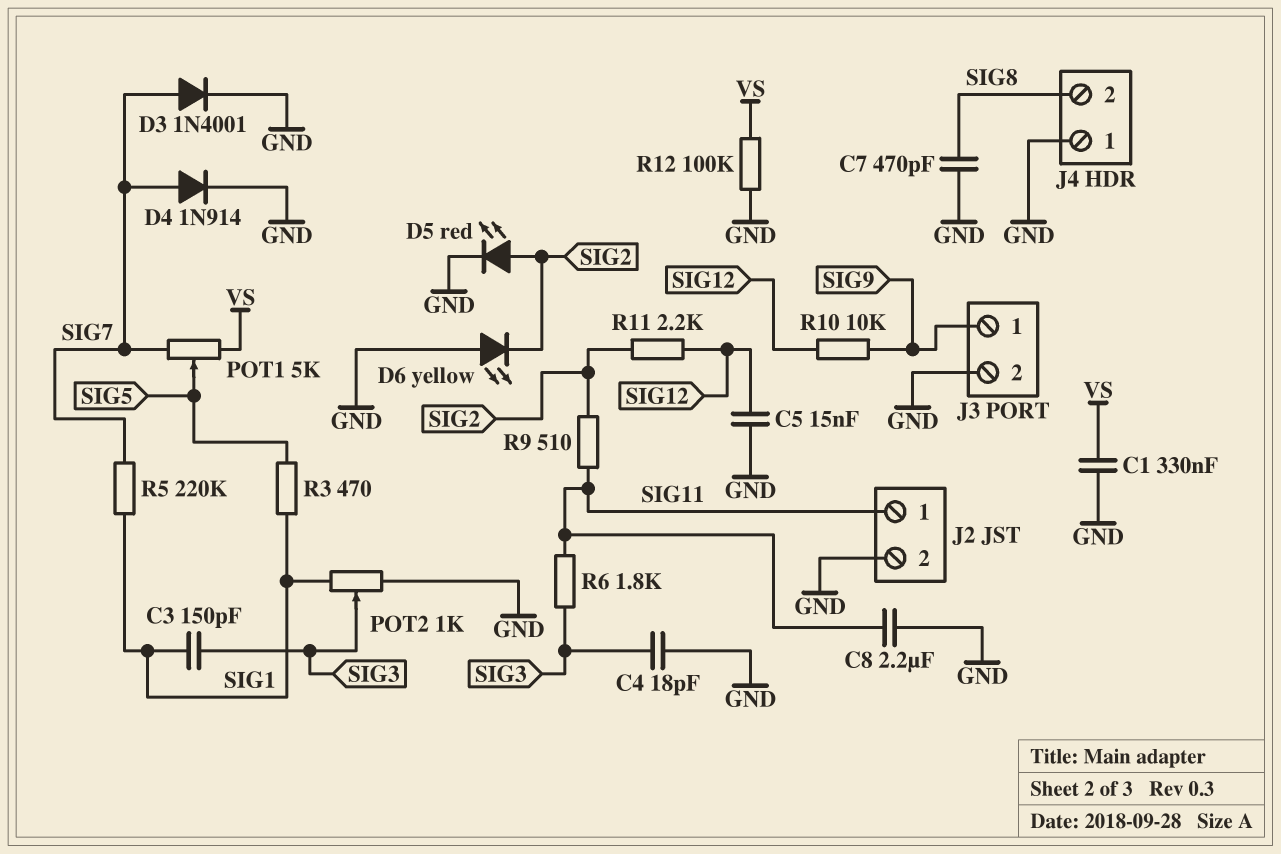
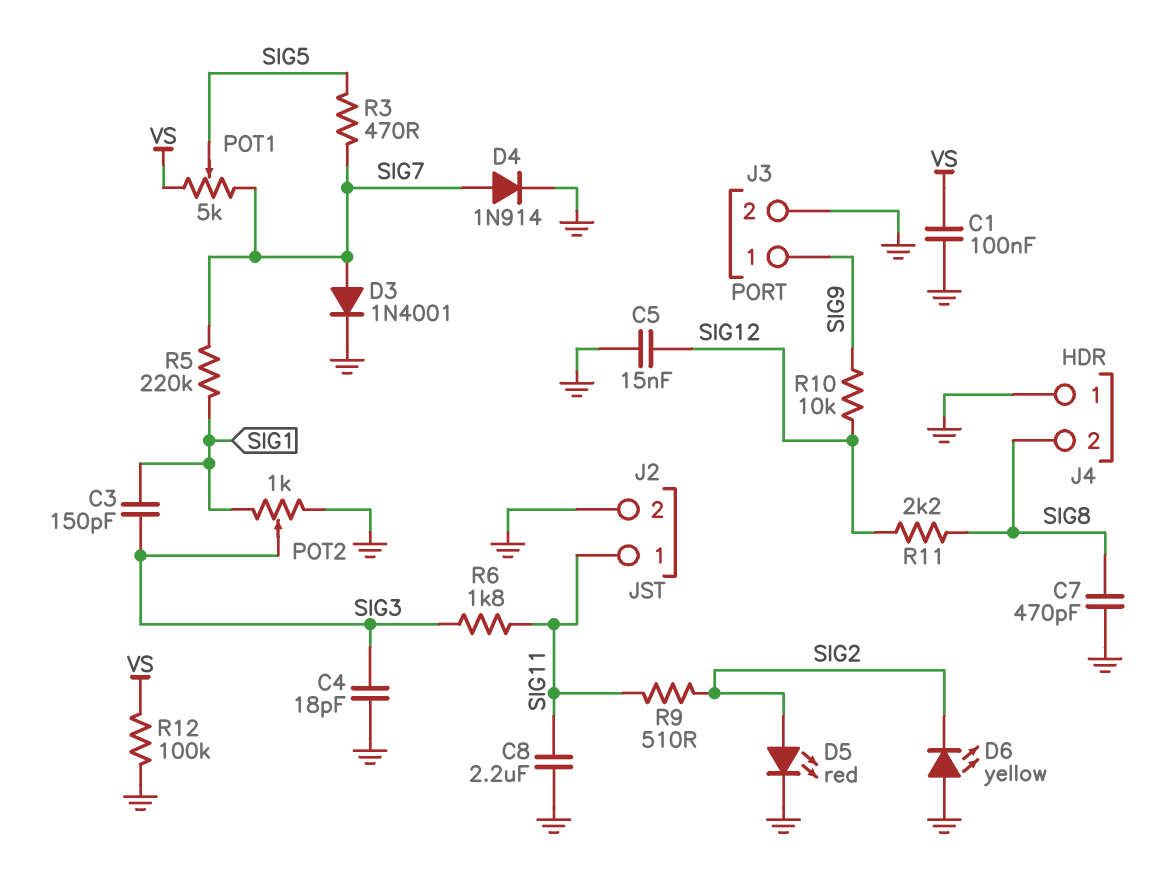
C1: 330nF (GND, VS) -> 100nF (GND, VS)
R3: 470 (SIG1, SIG5) -> 470 (SIG5, SIG7)
R11: 2.2k (SIG2, SIG12) -> 2.2k (SIG8, SIG12)

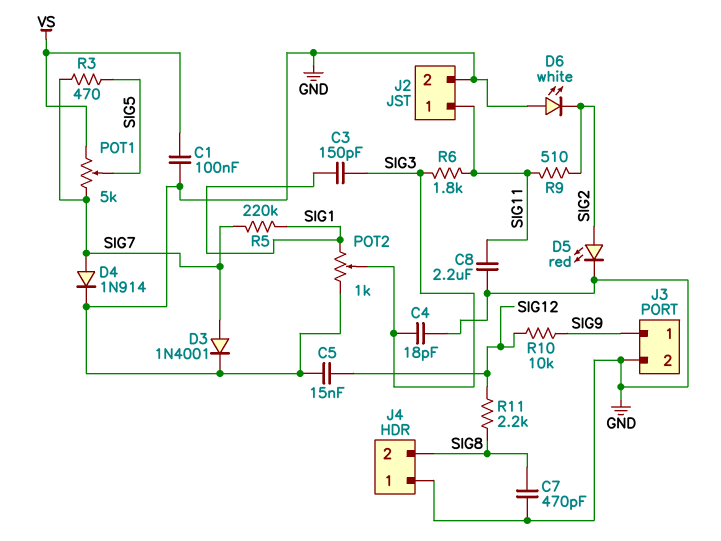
D6: LED yellow (A GND, K SIG2) -> LED white (A GND, K SIG2)
R12: 100k (GND, VS) -> none

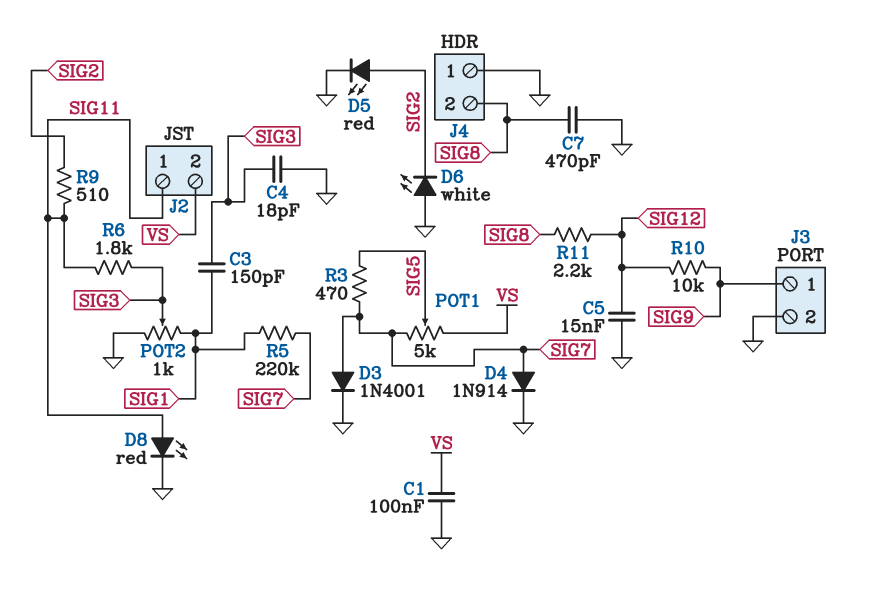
C8: 2.2uF (GND, SIG11) -> none
D8: none -> LED red (A SIG11, K GND)
J2 pin 2: GND -> VS

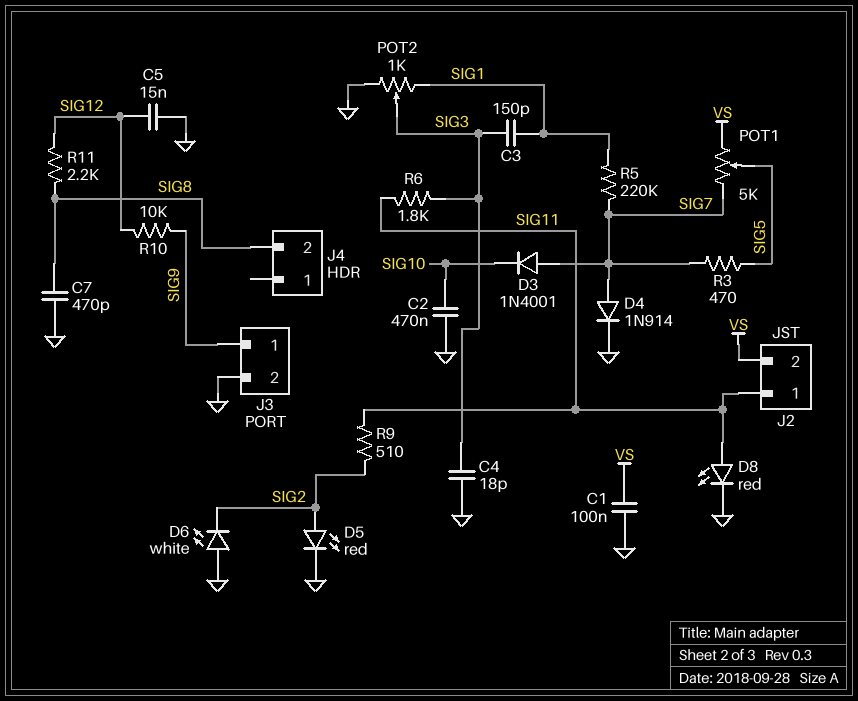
C2: none -> 470nF (GND, SIG10)
D3: diode 1N4001 (A SIG7, K GND) -> diode 1N4001 (A SIG7, K SIG10)
J4 pin 1: GND -> none

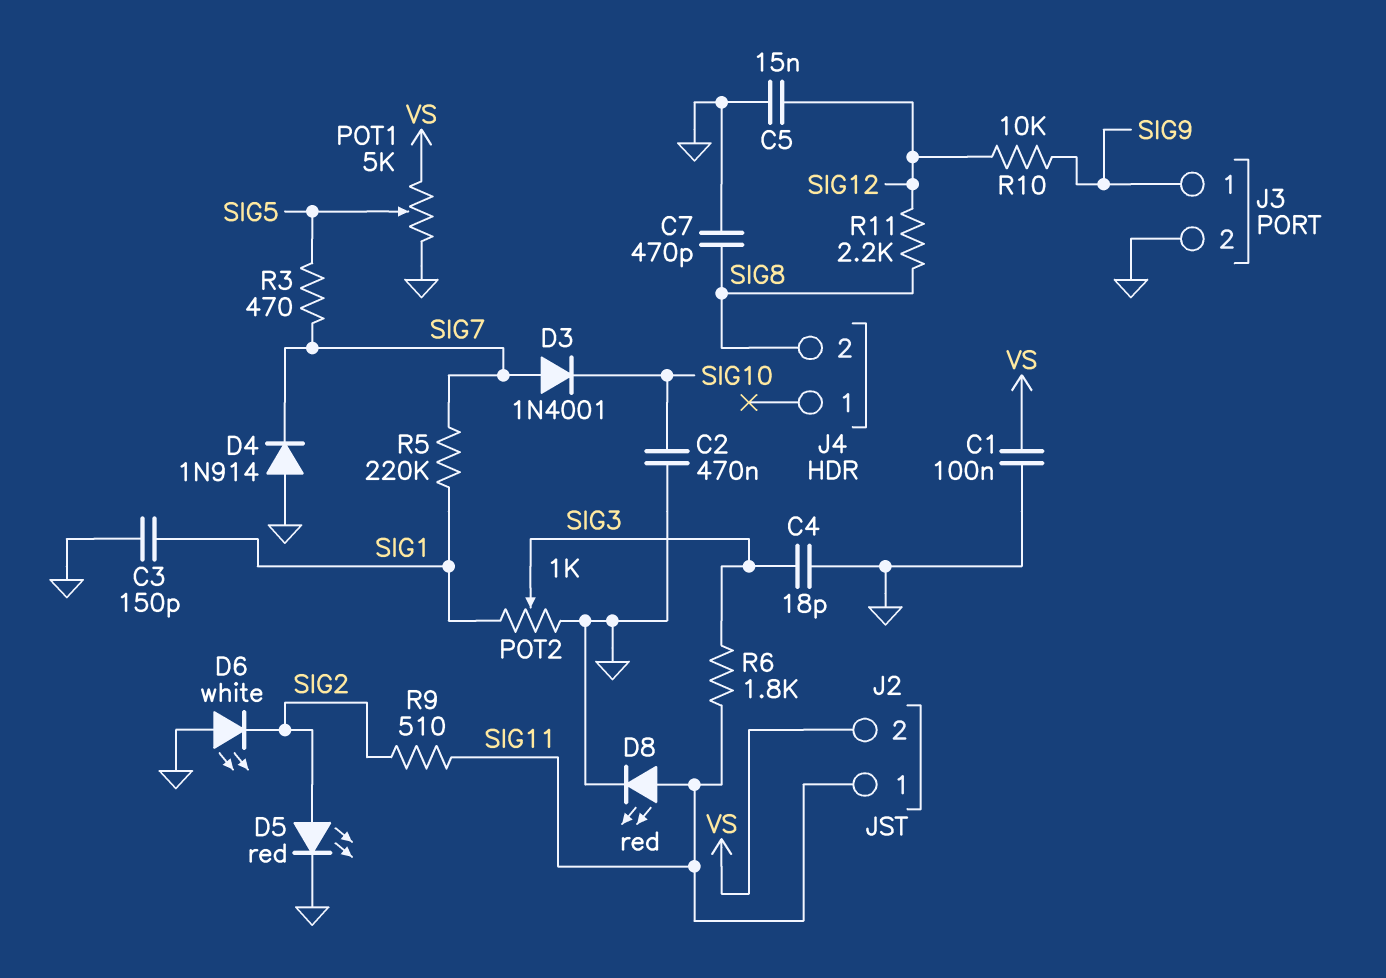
C3: 150pF (SIG1, SIG3) -> 150pF (GND, SIG1)
D4: diode 1N914 (A SIG7, K GND) -> diode 1N914 (A GND, K SIG7)
POT1: 5k (SIG7, VS, wiper SIG5) -> 5k (GND, VS, wiper SIG5)

